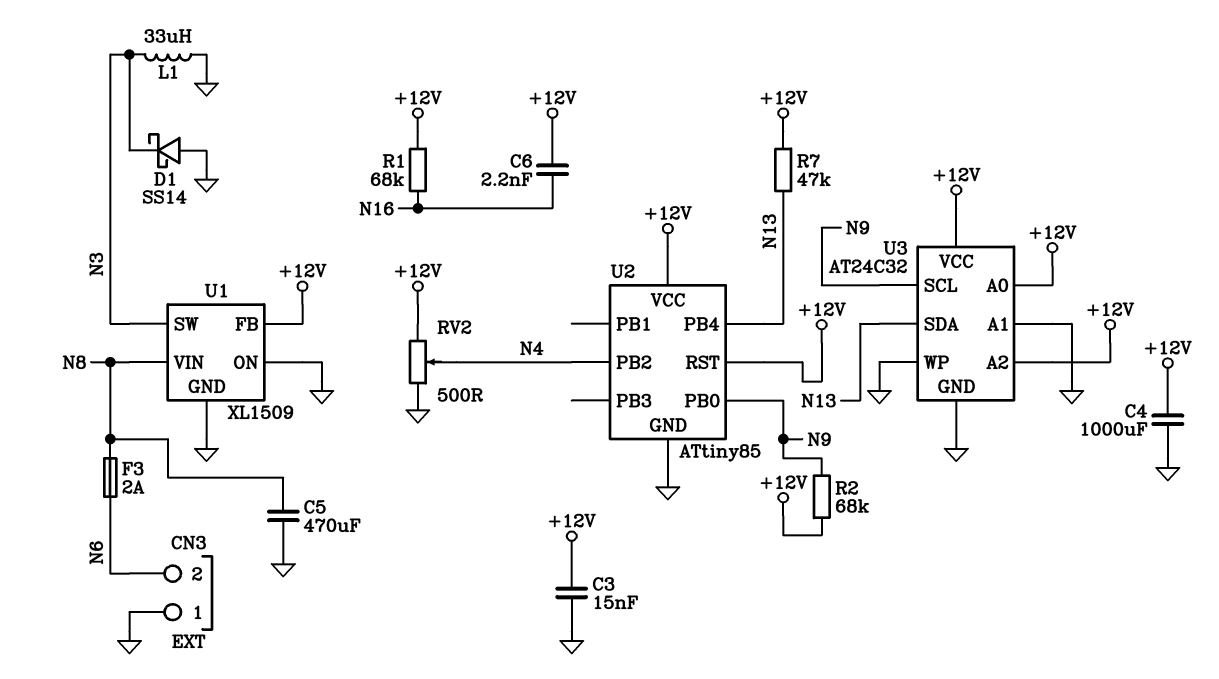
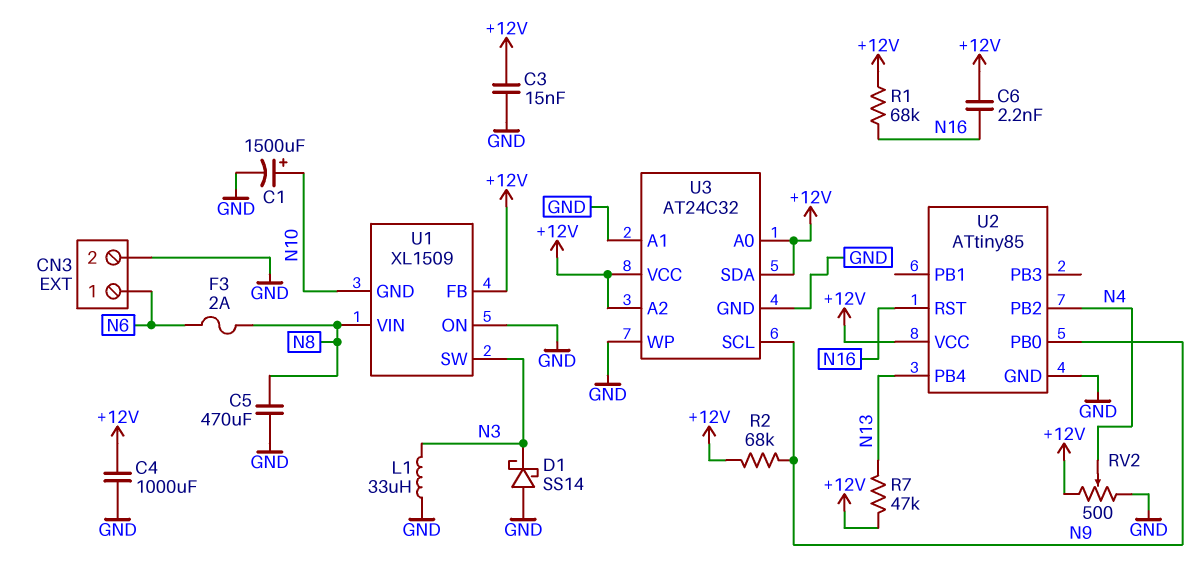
C1: none -> 1500uF (plus N10, minus GND)
CN3 pin 1: GND -> N6
CN3 pin 2: N6 -> GND
U1 pin GND: GND -> N10
U2 pin RST: +12V -> N16
U3 pin SDA: N13 -> +12V

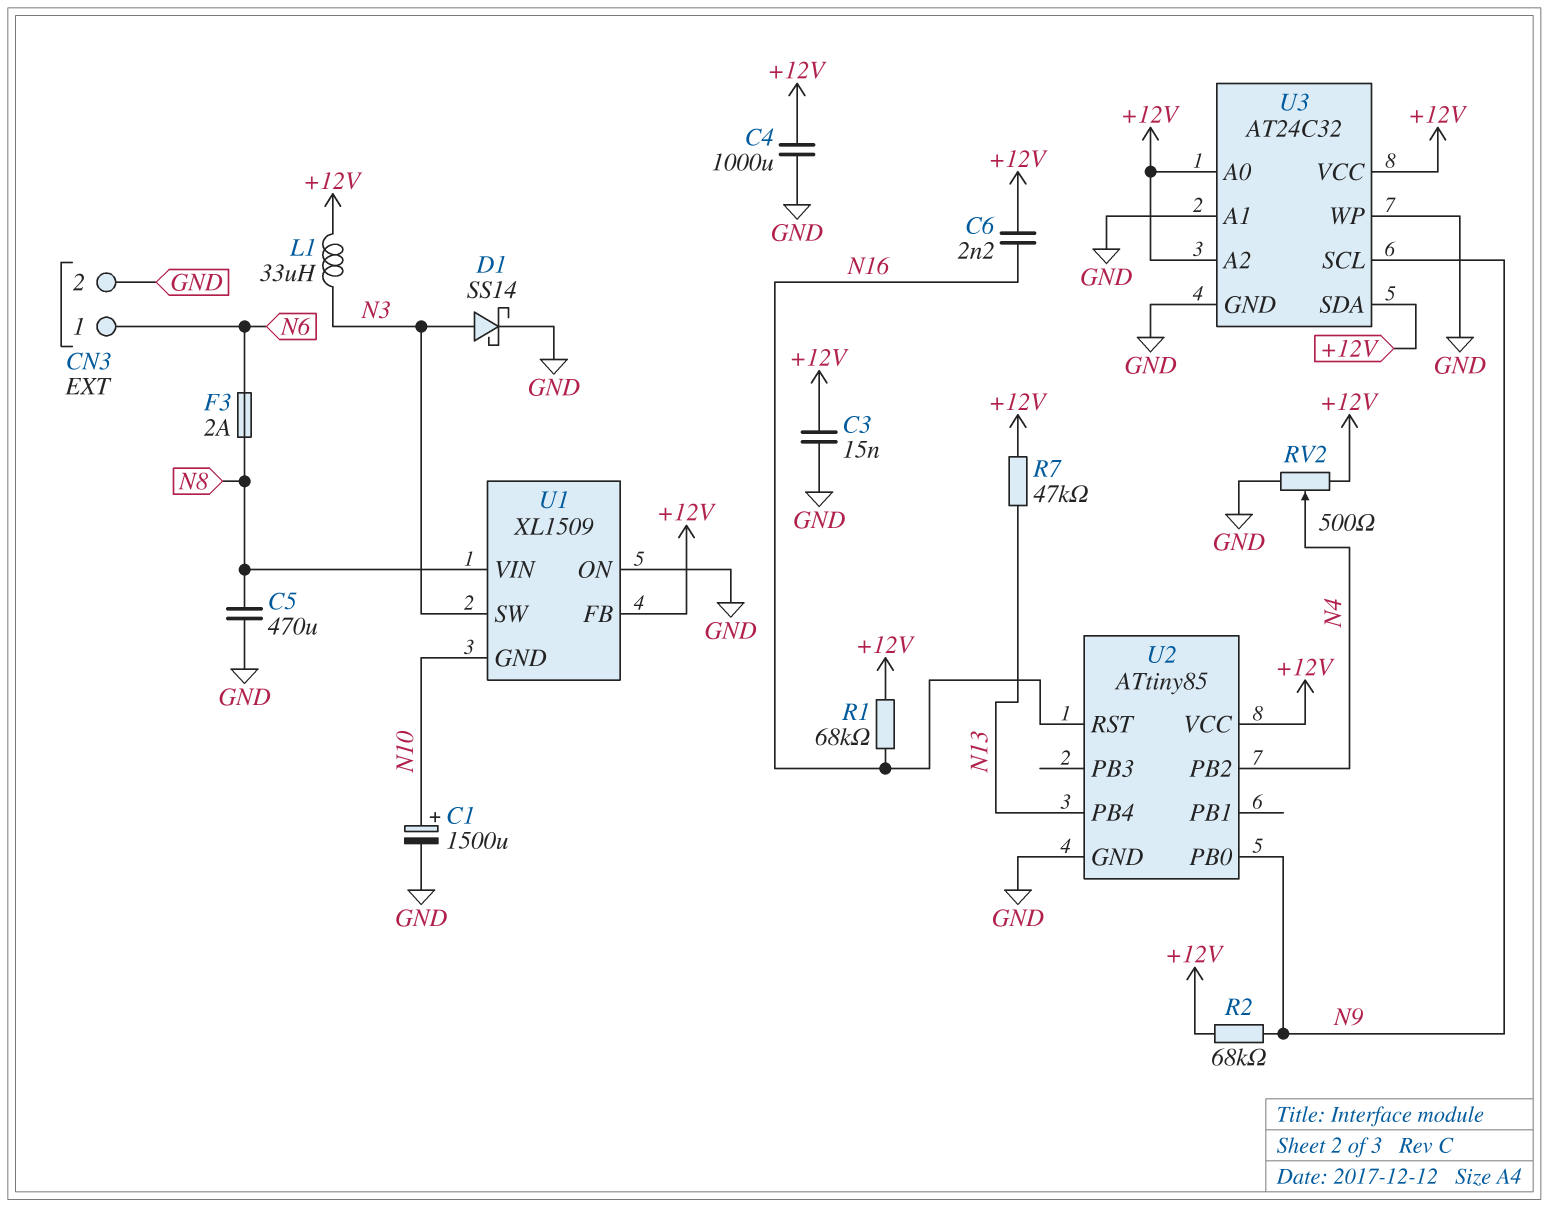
D1: schottky SS14 (A GND, K N3) -> schottky SS14 (A N3, K GND)
L1: 33uH (GND, N3) -> 33uH (+12V, N3)

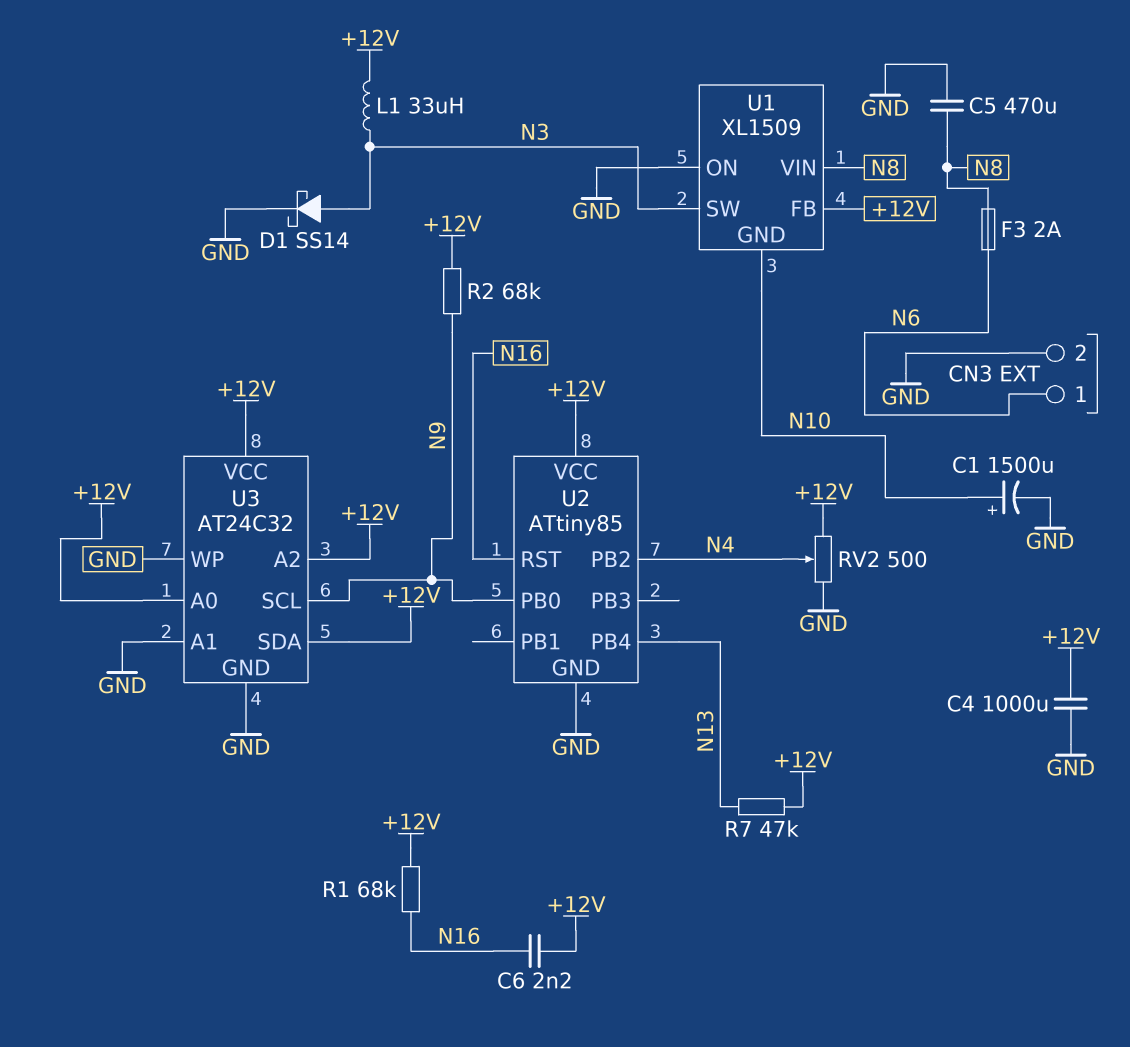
C3: 15nF (+12V, GND) -> none

